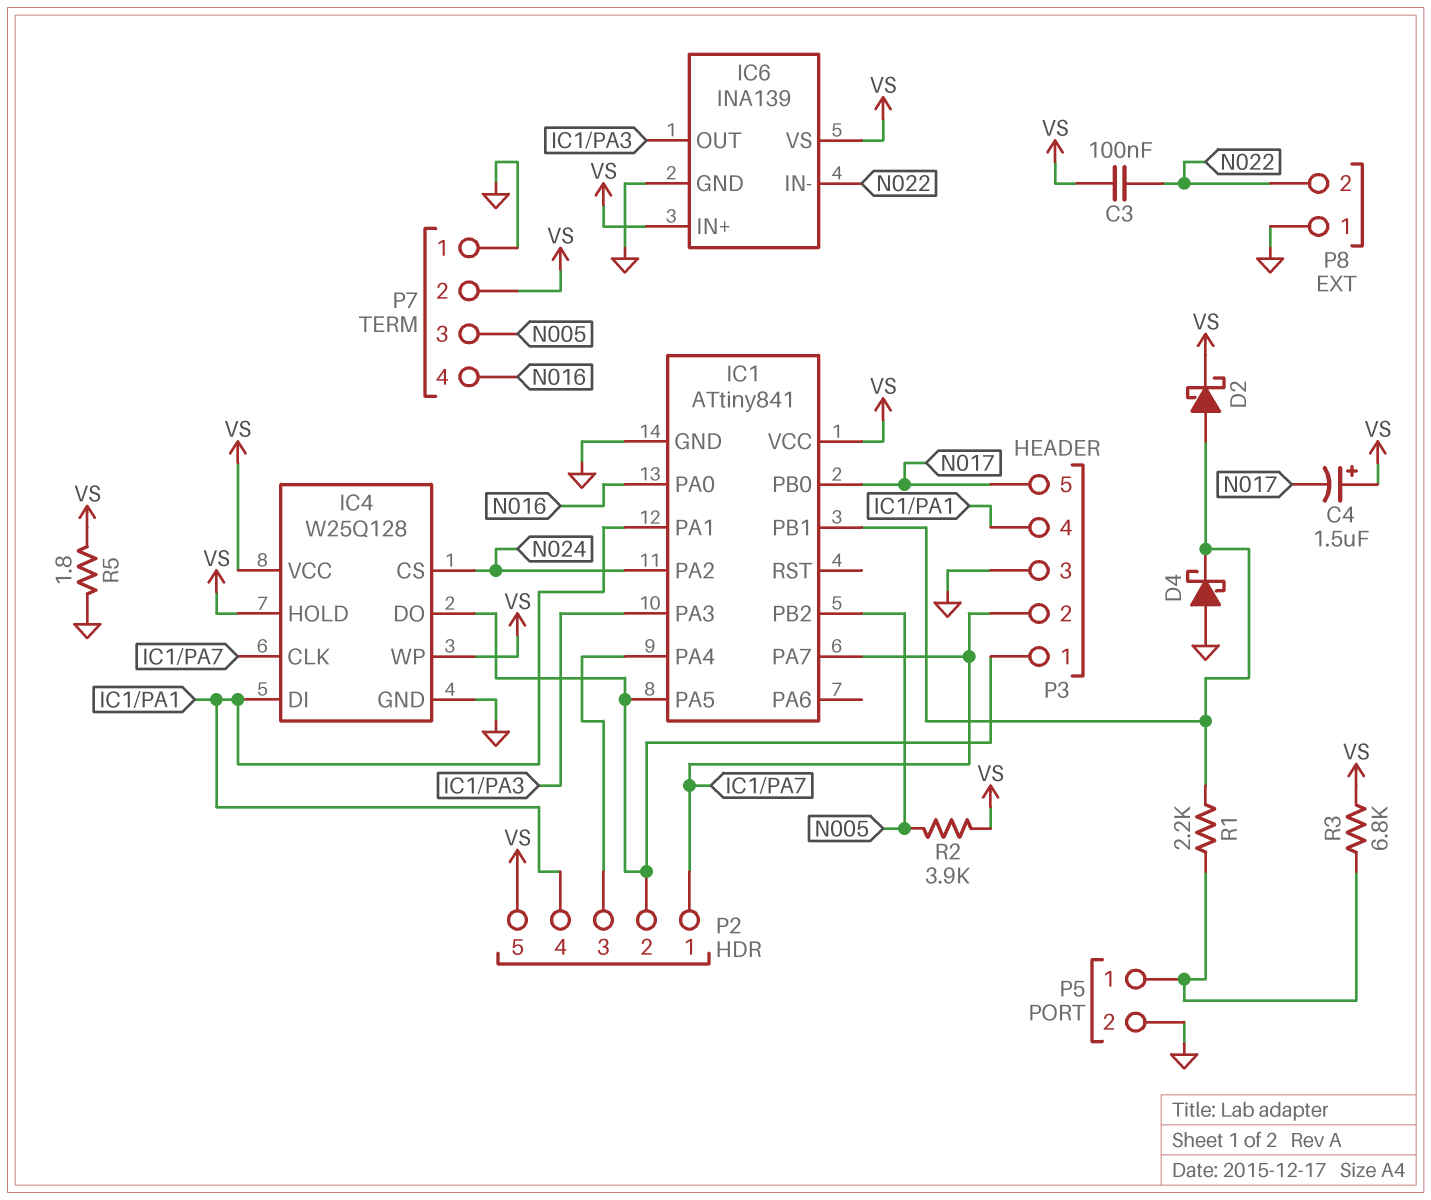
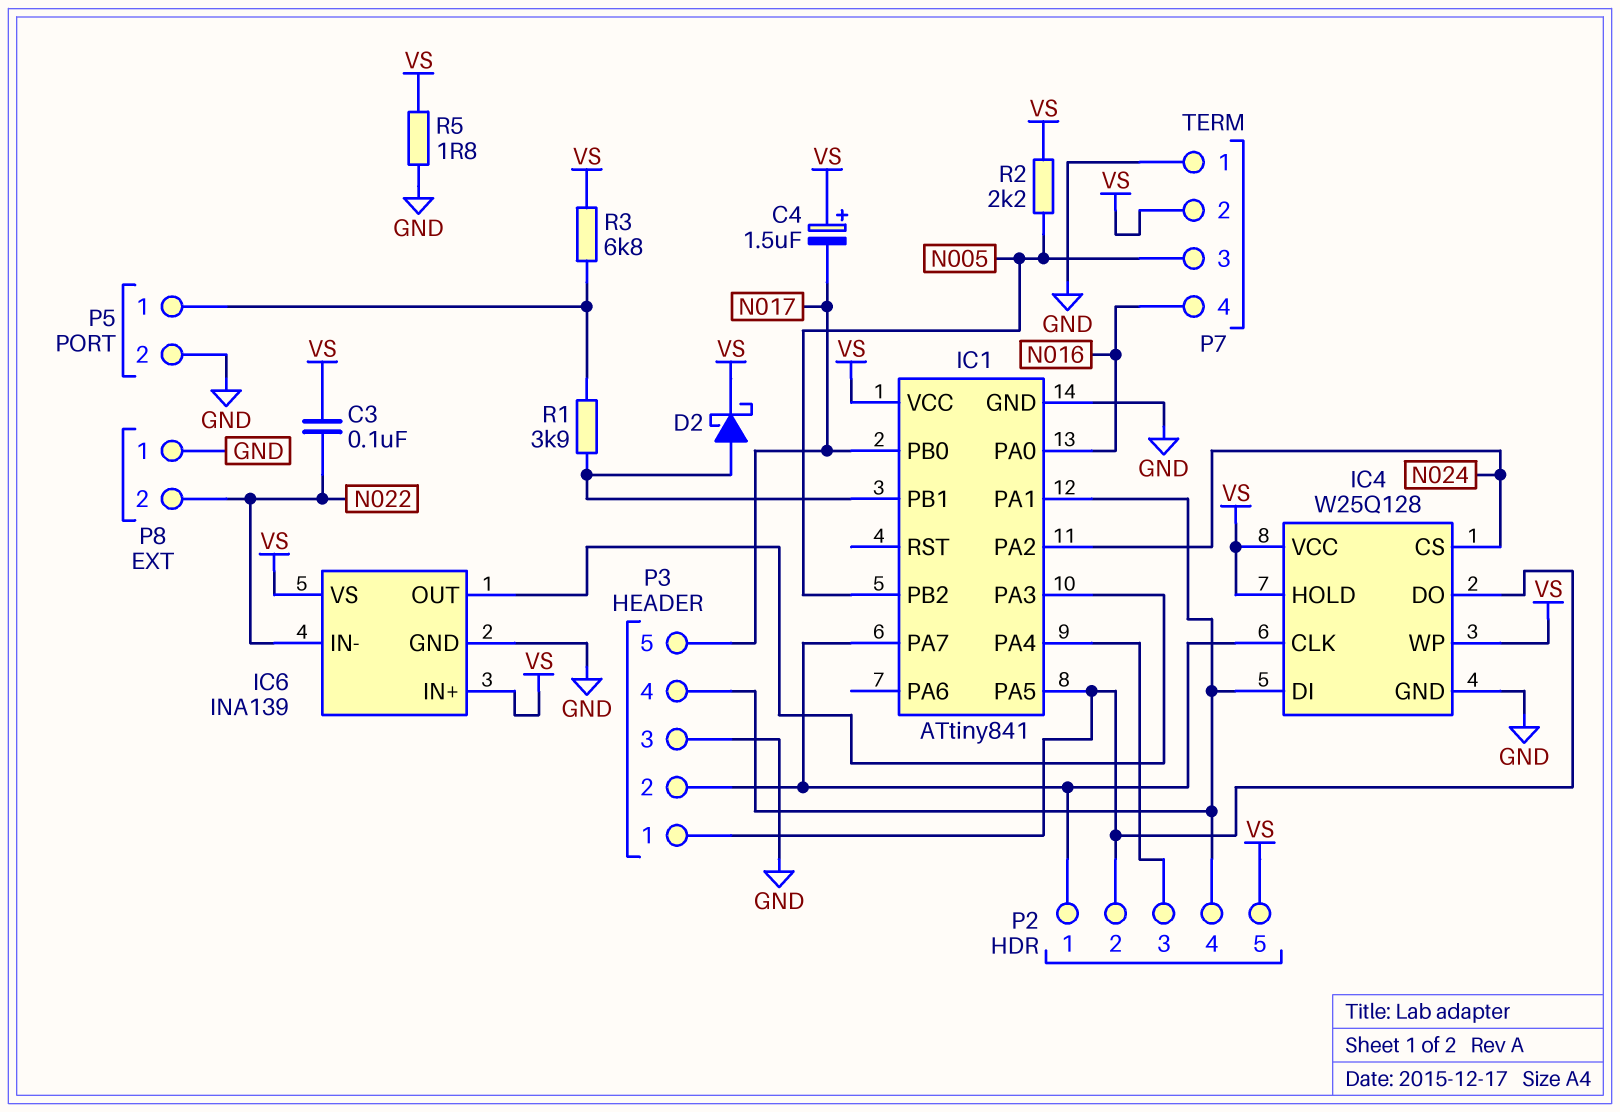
D4: schottky (A GND, K IC1/PB1) -> none
R1: 2.2k (IC1/PB1, P5/1) -> 3.9k (IC1/PB1, P5/1)
R2: 3.9k (N005, VS) -> 2.2k (N005, VS)

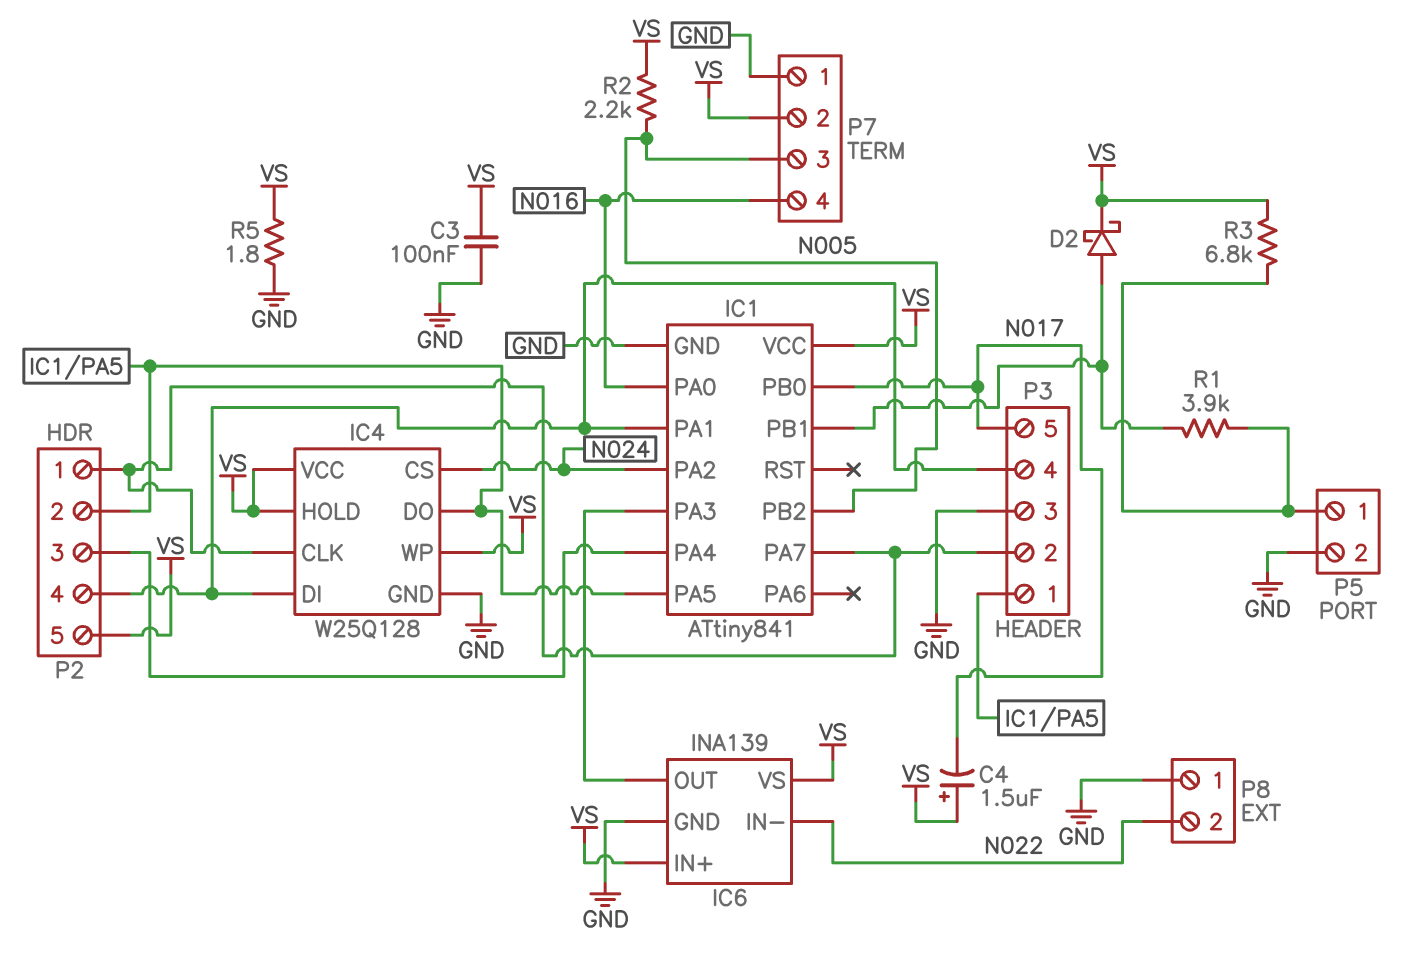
C3: 100nF (N022, VS) -> 100nF (GND, VS)

